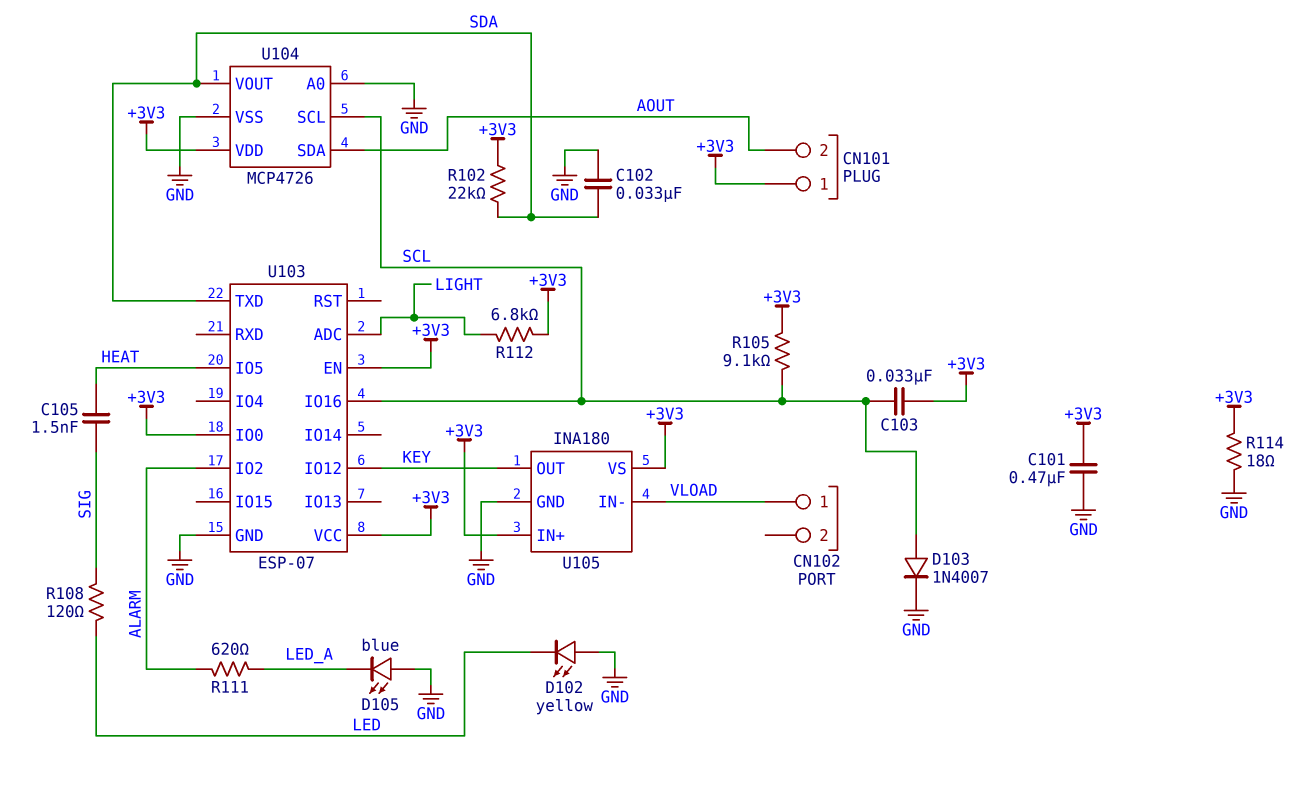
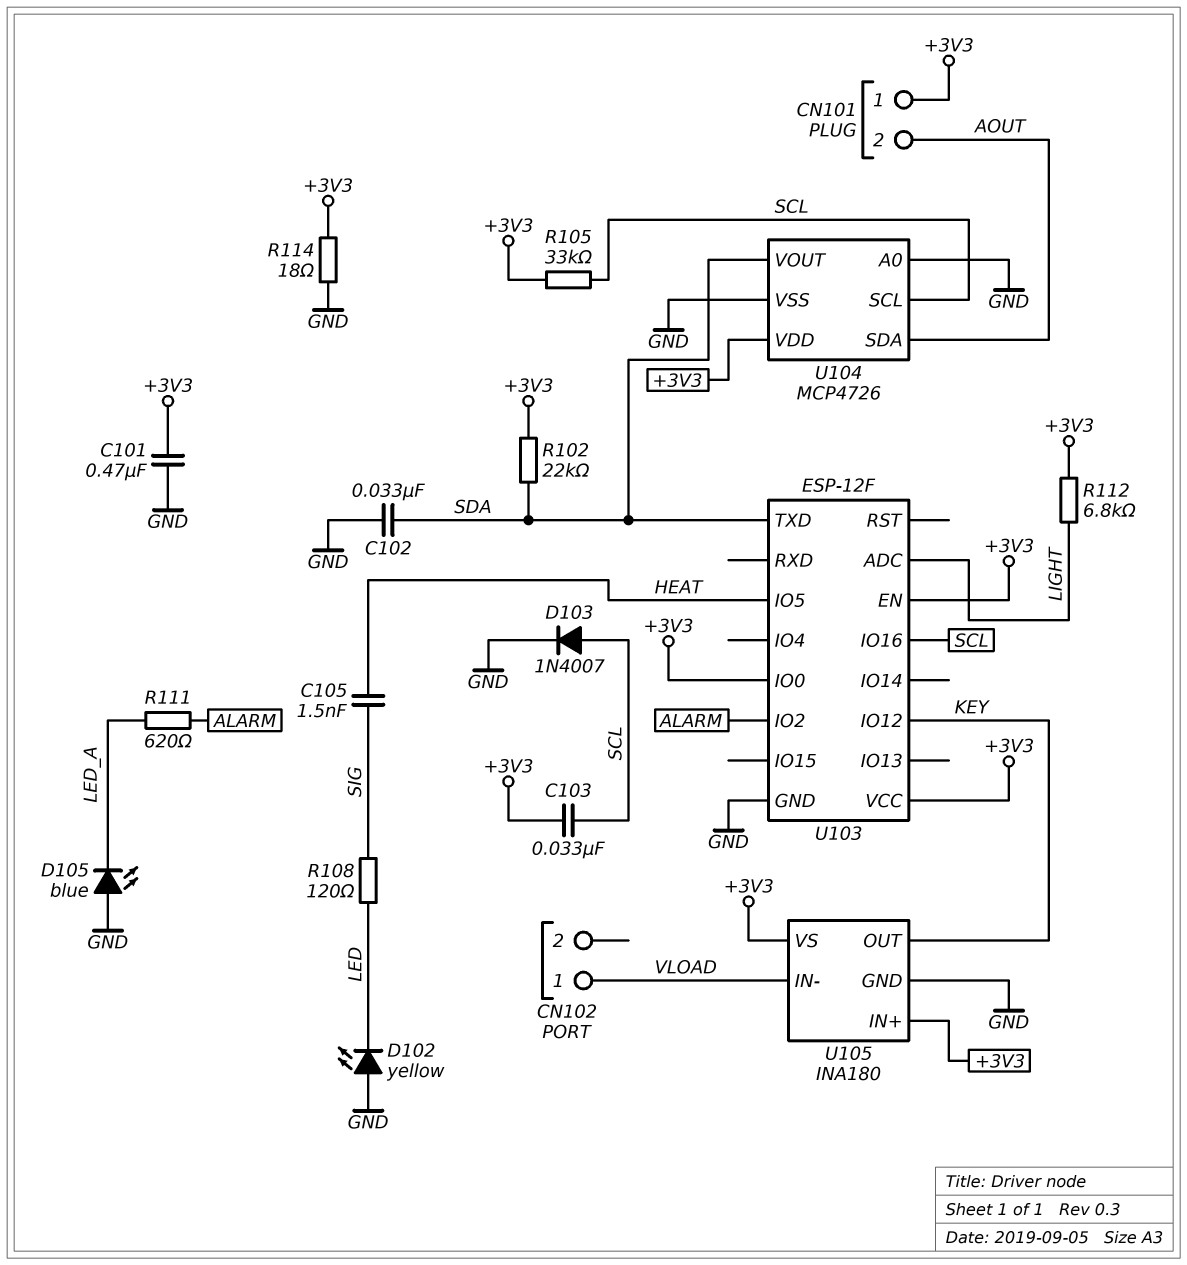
R105: 9.1k (+3V3, SCL) -> 33k (+3V3, SCL)
U103: ESP-07 -> ESP-12F

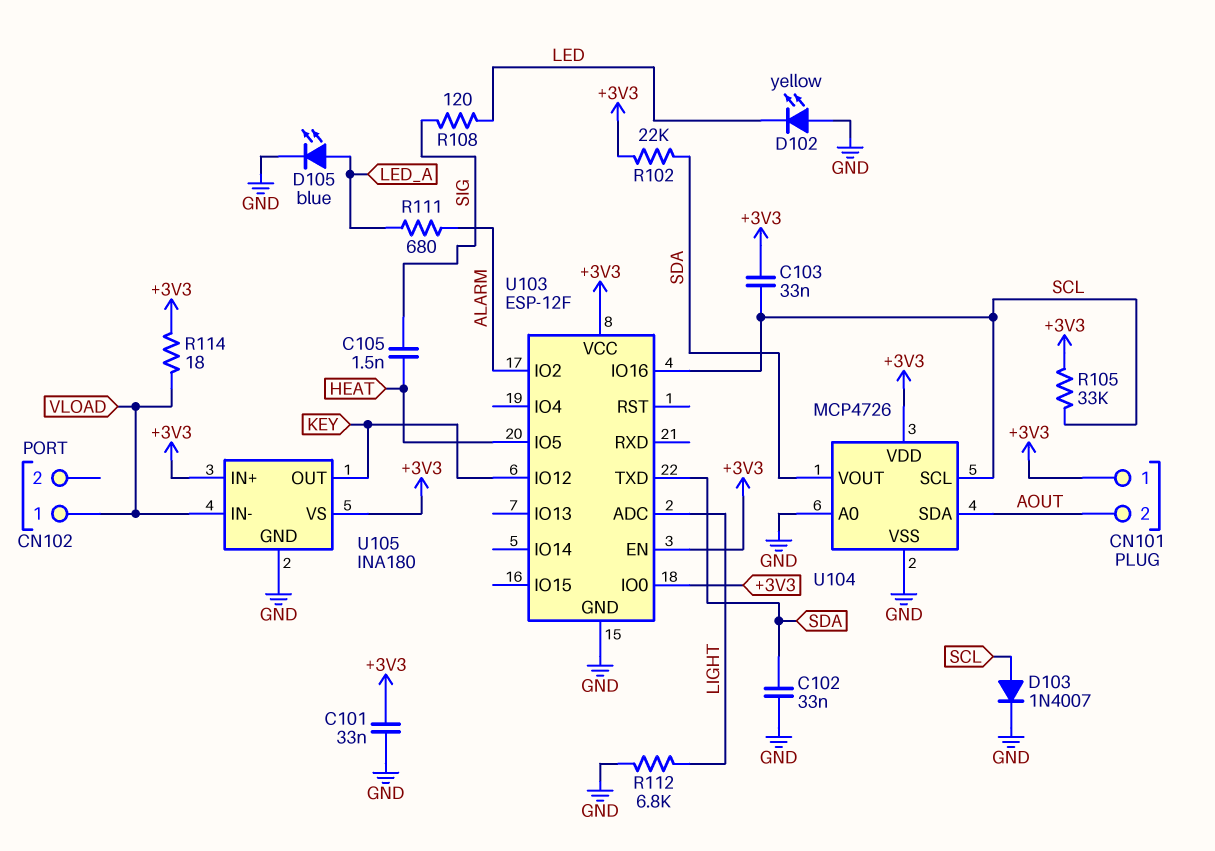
C101: 470nF (+3V3, GND) -> 33nF (+3V3, GND)
D105: LED blue (A GND, K LED_A) -> LED blue (A LED_A, K GND)
R111: 620 (ALARM, LED_A) -> 680 (ALARM, LED_A)
R112: 6.8k (+3V3, LIGHT) -> 6.8k (GND, LIGHT)
R114: 18 (+3V3, GND) -> 18 (+3V3, VLOAD)

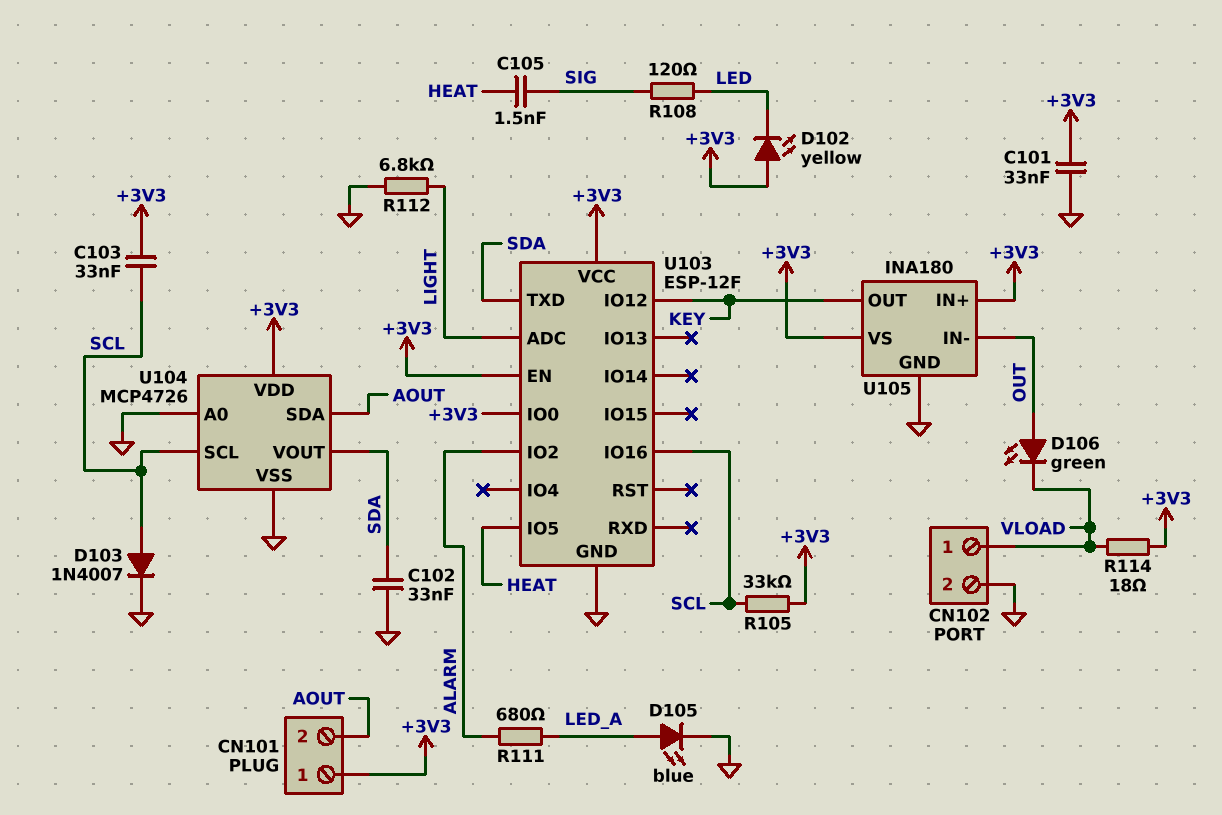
CN102 pin 2: none -> GND
D102: LED yellow (A GND, K LED) -> LED yellow (A +3V3, K LED)
D106: none -> LED green (A OUT, K VLOAD)
R102: 22k (+3V3, SDA) -> none
U105 pin IN-: VLOAD -> OUT

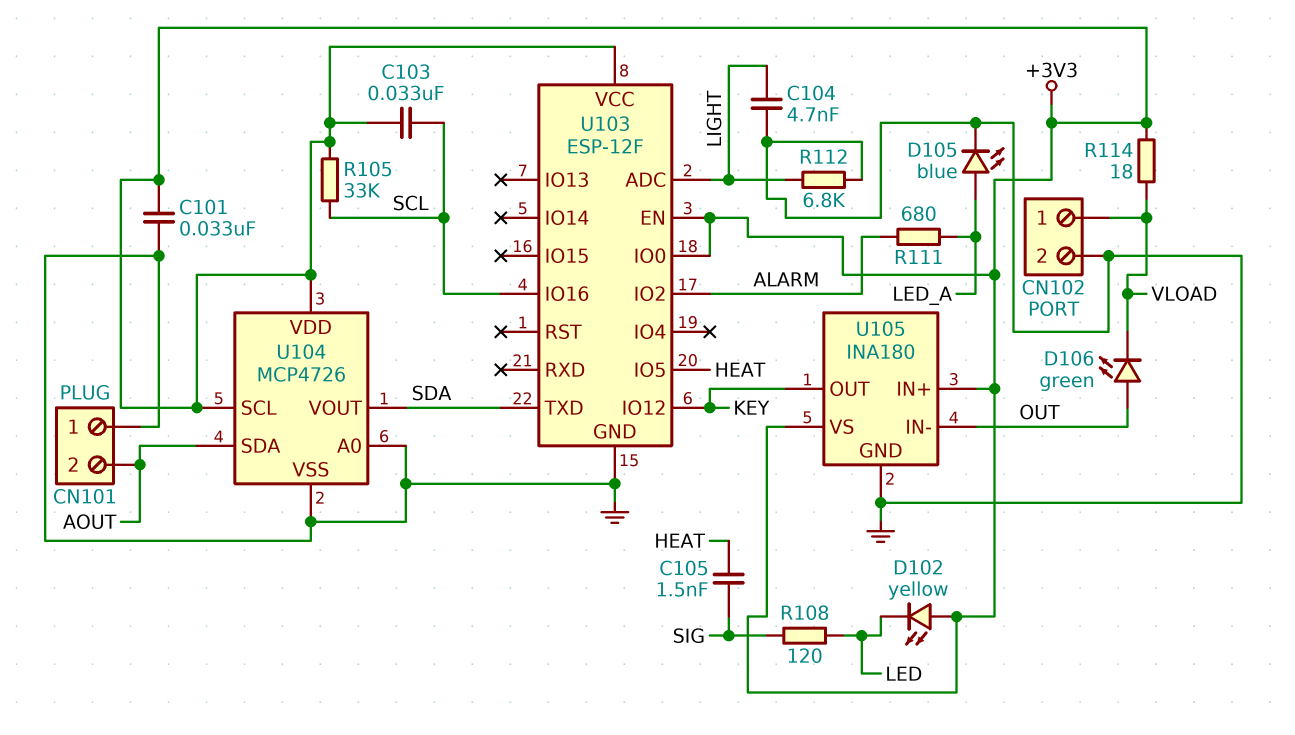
C102: 33nF (GND, SDA) -> none
C104: none -> 4.7nF (GND, LIGHT)
CN101 pin 1: +3V3 -> GND
D103: diode 1N4007 (A SCL, K GND) -> none
U104 pin SCL: SCL -> +3V3

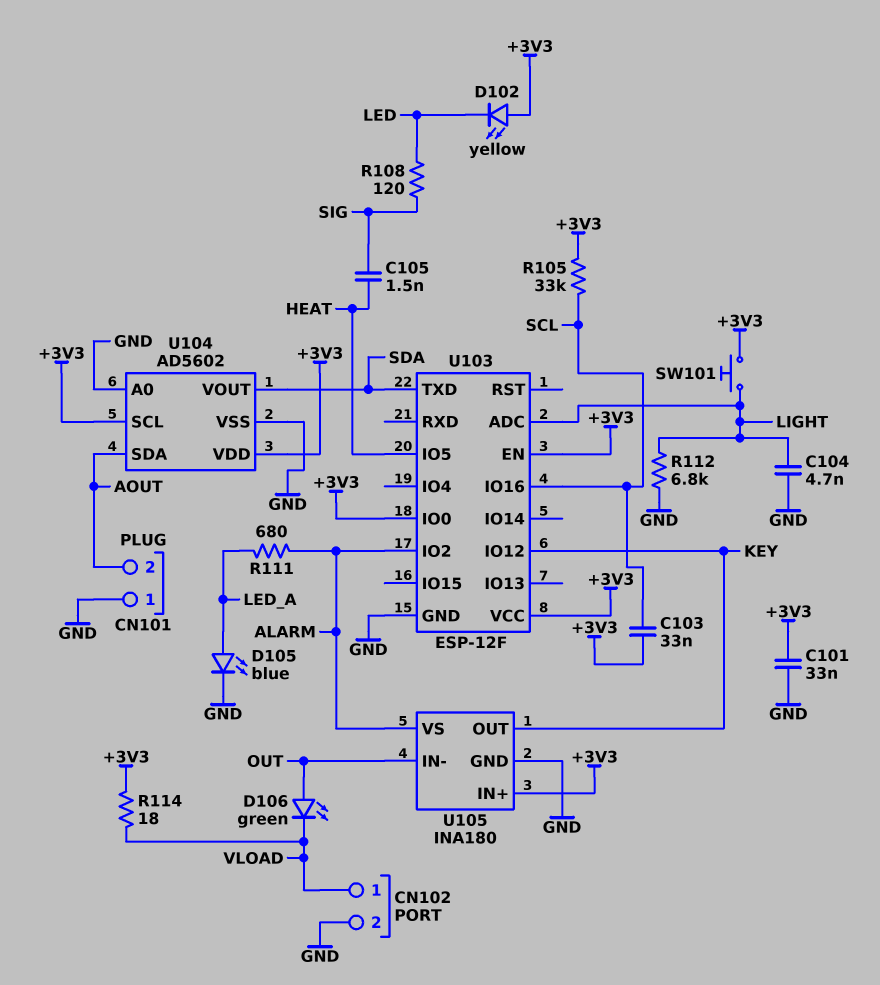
SW101: none -> button (+3V3, LIGHT)
U104: MCP4726 -> AD5602
U105 pin VS: +3V3 -> ALARM

